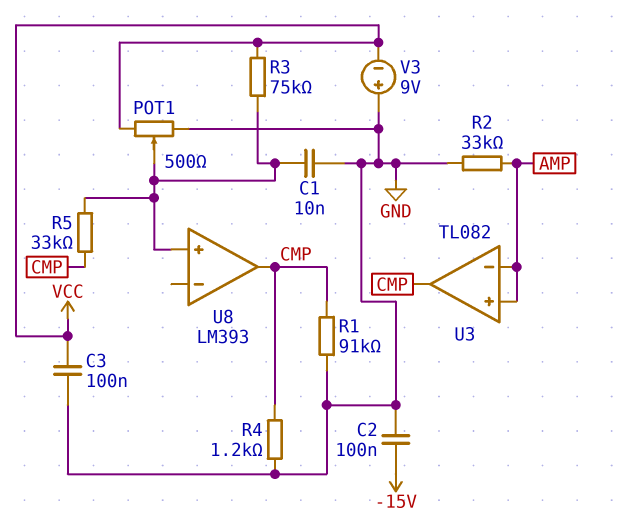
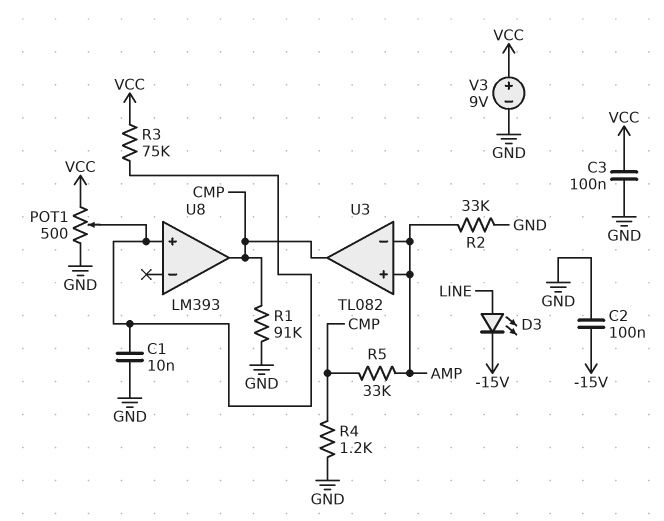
D3: none -> LED (A LINE, K -15V)
R5: 33k (CMP, U8/in+) -> 33k (AMP, CMP)
V3: 9V (plus GND, minus VCC) -> 9V (plus VCC, minus GND)

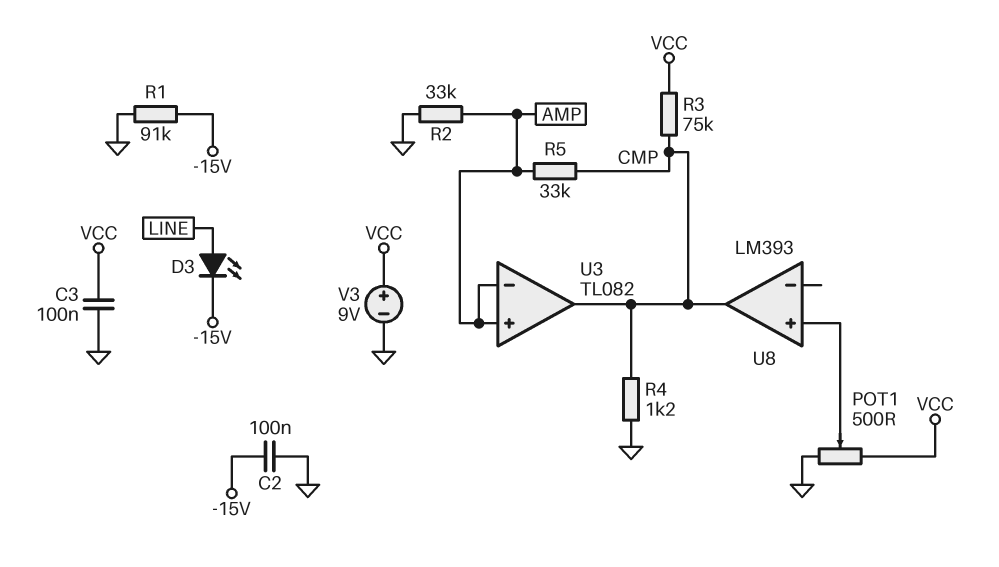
C1: 10nF (GND, U8/in+) -> none
R1: 91k (CMP, GND) -> 91k (-15V, GND)
R3: 75k (U8/in+, VCC) -> 75k (CMP, VCC)

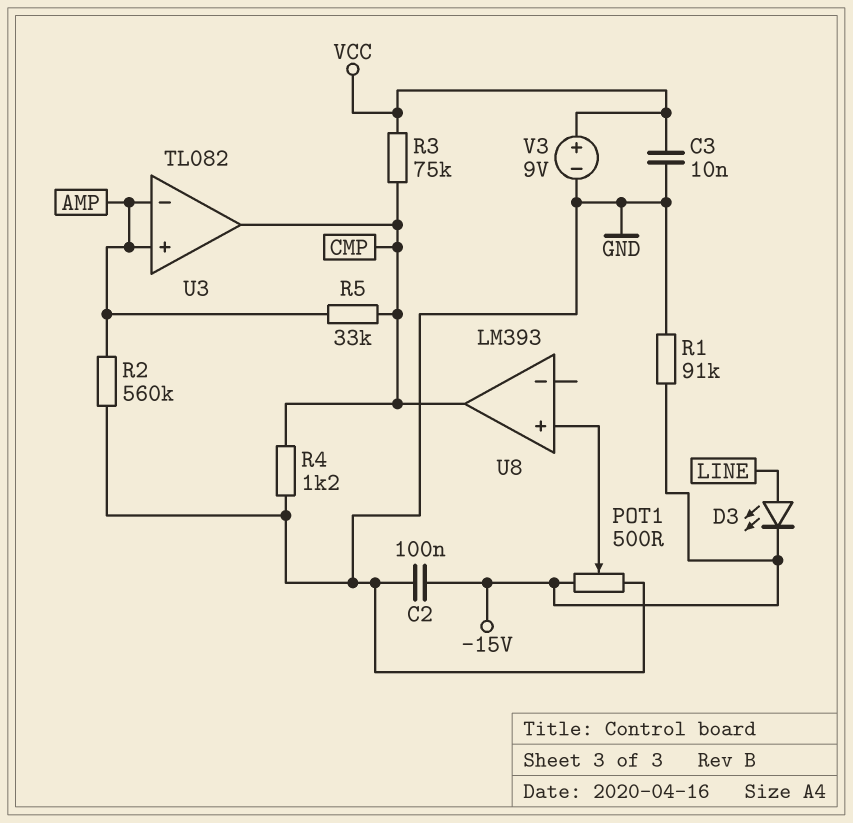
C3: 100nF (GND, VCC) -> 10nF (GND, VCC)
POT1: 500 (GND, VCC, wiper U8/in+) -> 500 (-15V, GND, wiper U8/in+)
R2: 33k (AMP, GND) -> 560k (AMP, GND)

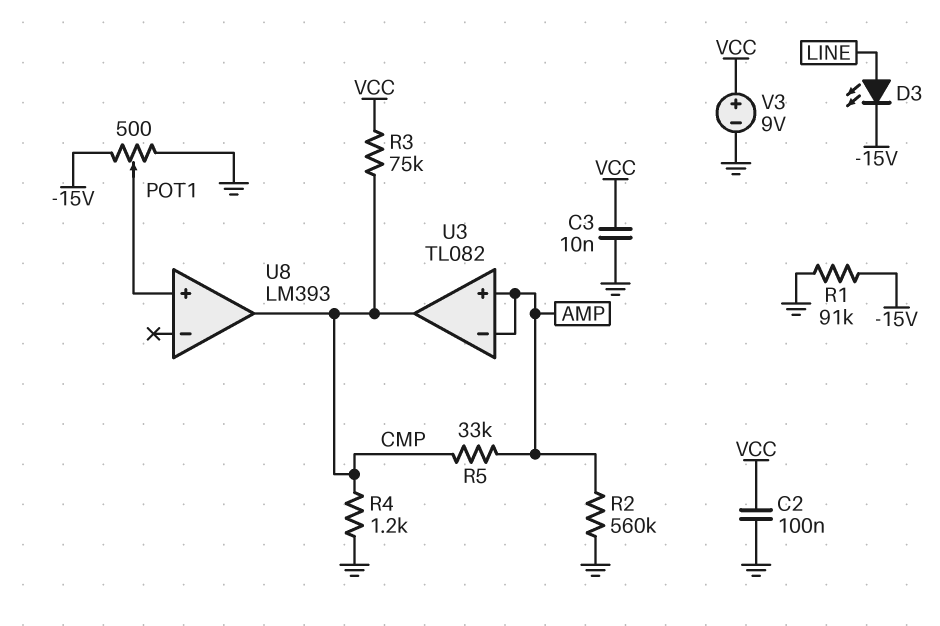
C2: 100nF (-15V, GND) -> 100nF (GND, VCC)

